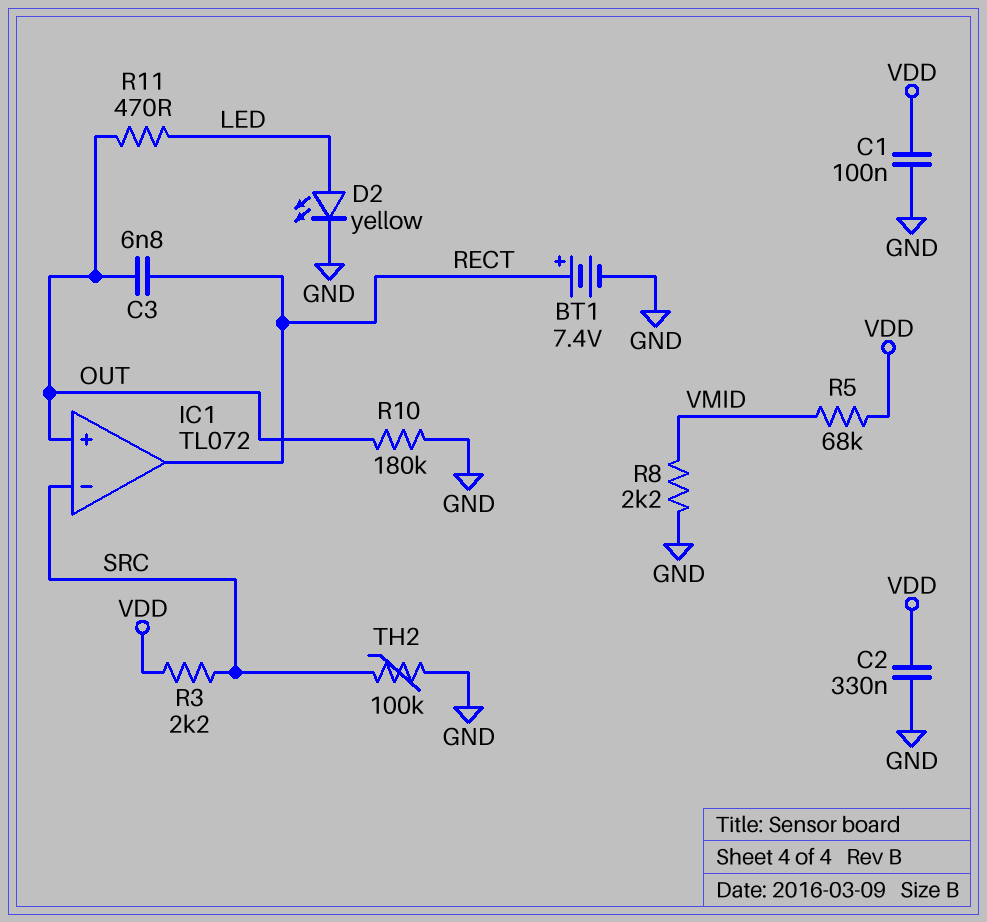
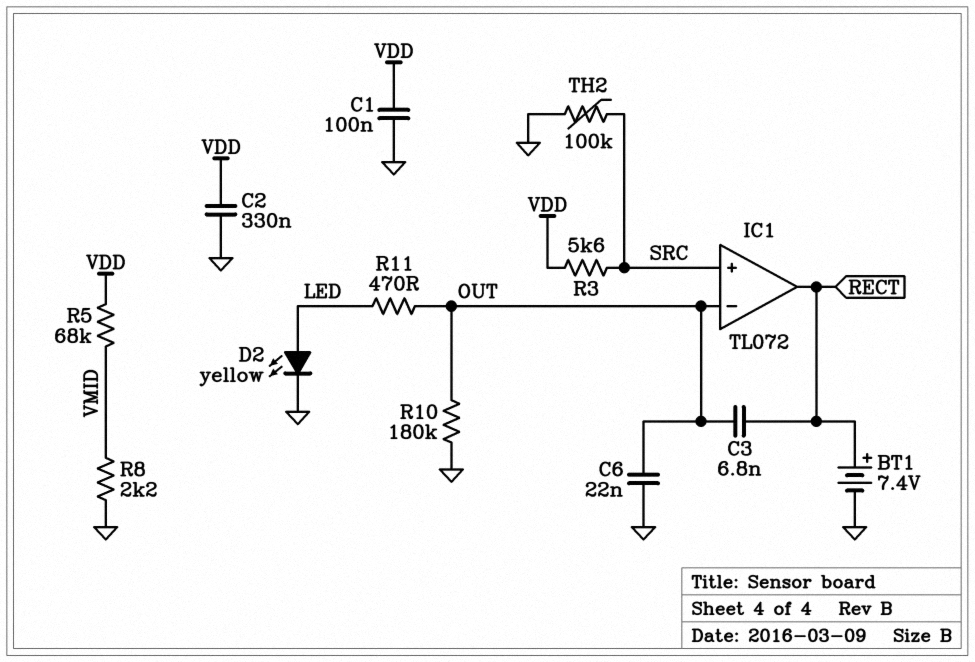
C6: none -> 22nF (GND, OUT)
IC1 pin in+: OUT -> SRC
IC1 pin in-: SRC -> OUT
R3: 2.2k (SRC, VDD) -> 5.6k (SRC, VDD)

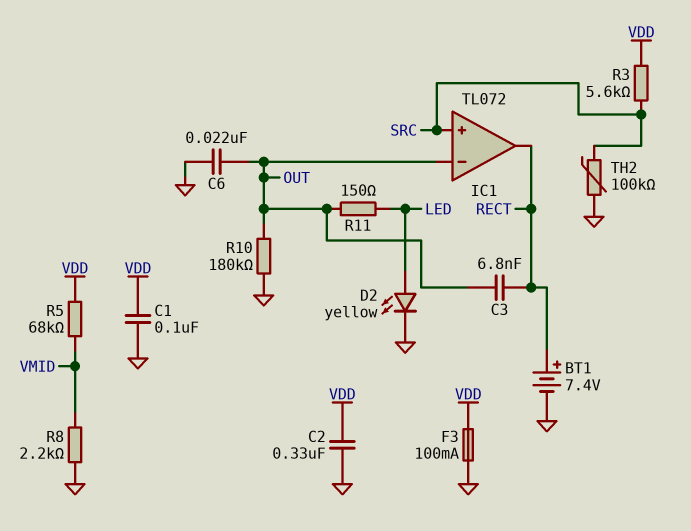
F3: none -> 100mA (GND, VDD)
R11: 470 (LED, OUT) -> 150 (LED, OUT)

